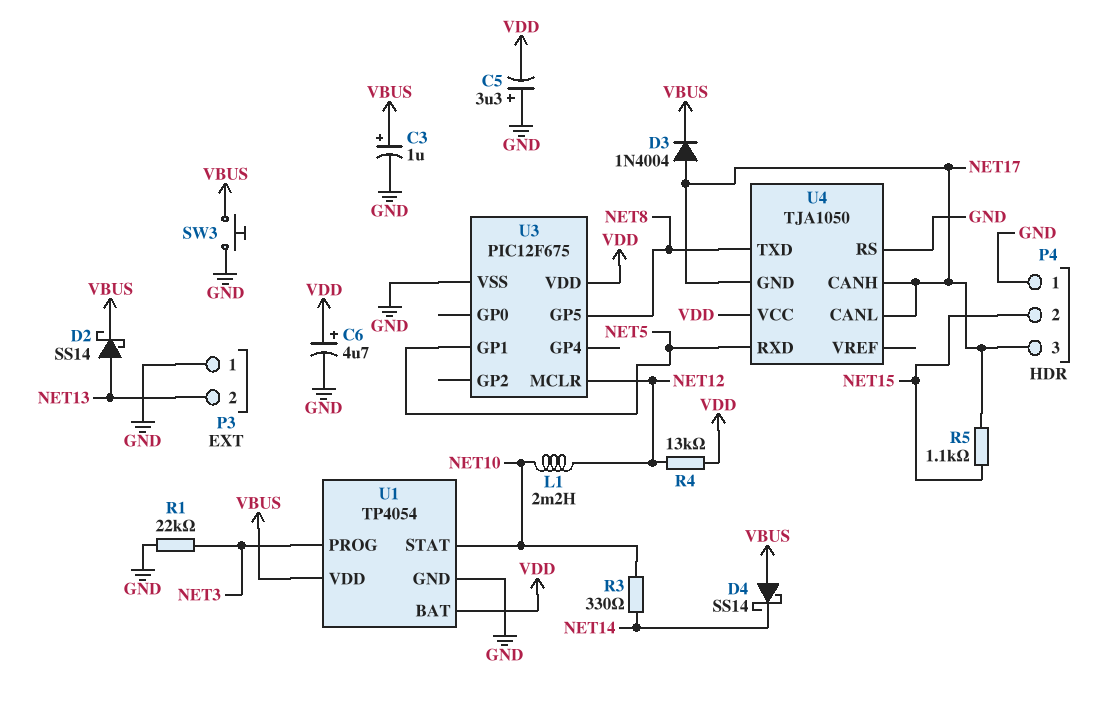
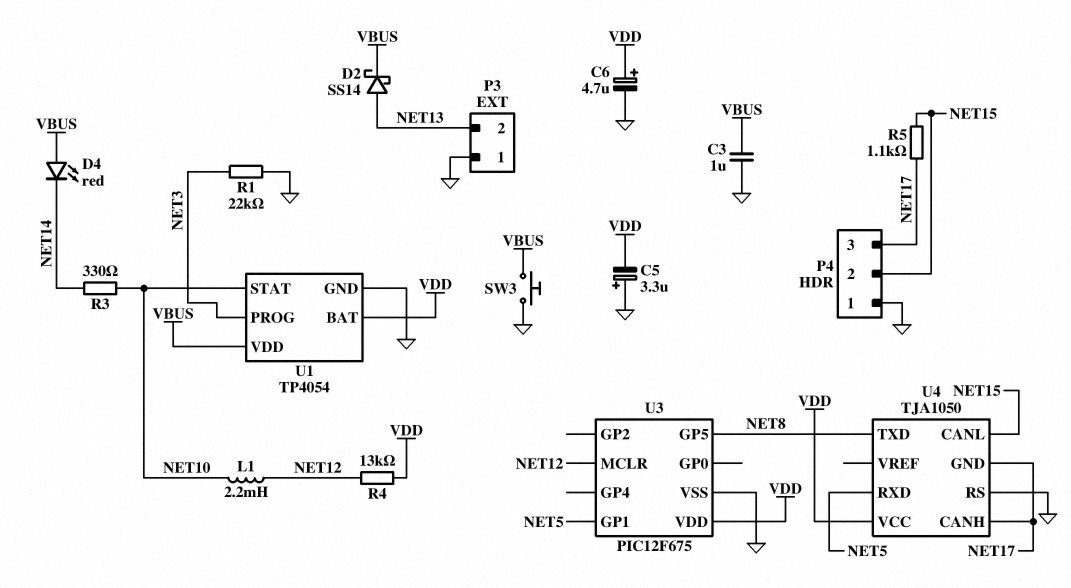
C3: 1uF (plus VBUS, minus GND) -> 1uF (GND, VBUS)
D3: diode 1N4004 (A NET17, K VBUS) -> none
D4: schottky SS14 (A VBUS, K NET14) -> LED red (A VBUS, K NET14)
U4 pin CANL: NET17 -> NET15

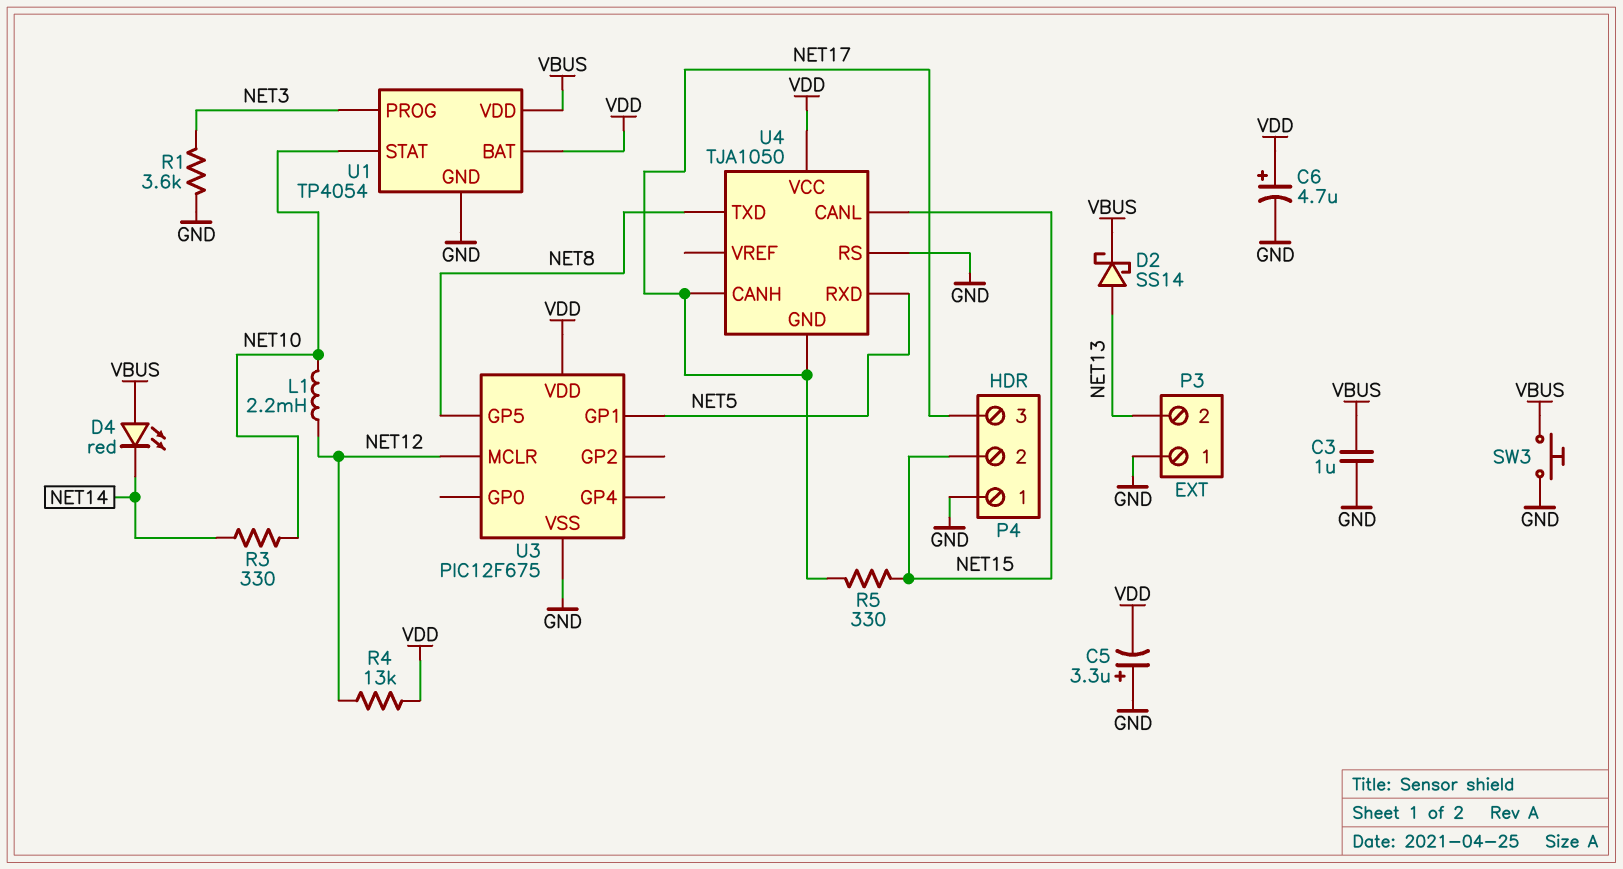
R1: 22k (GND, NET3) -> 3.6k (GND, NET3)
R5: 1.1k (NET15, NET17) -> 330 (NET15, NET17)

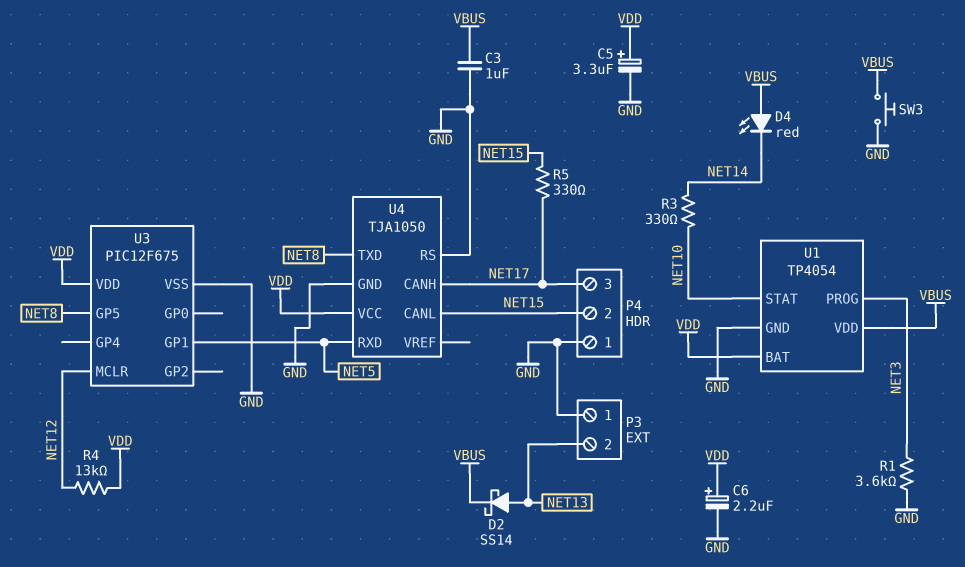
C5: 3.3uF (plus GND, minus VDD) -> 3.3uF (plus VDD, minus GND)
C6: 4.7uF (plus VDD, minus GND) -> 2.2uF (plus VDD, minus GND)
L1: 2.2mH (NET10, NET12) -> none
U4 pin GND: NET17 -> GND

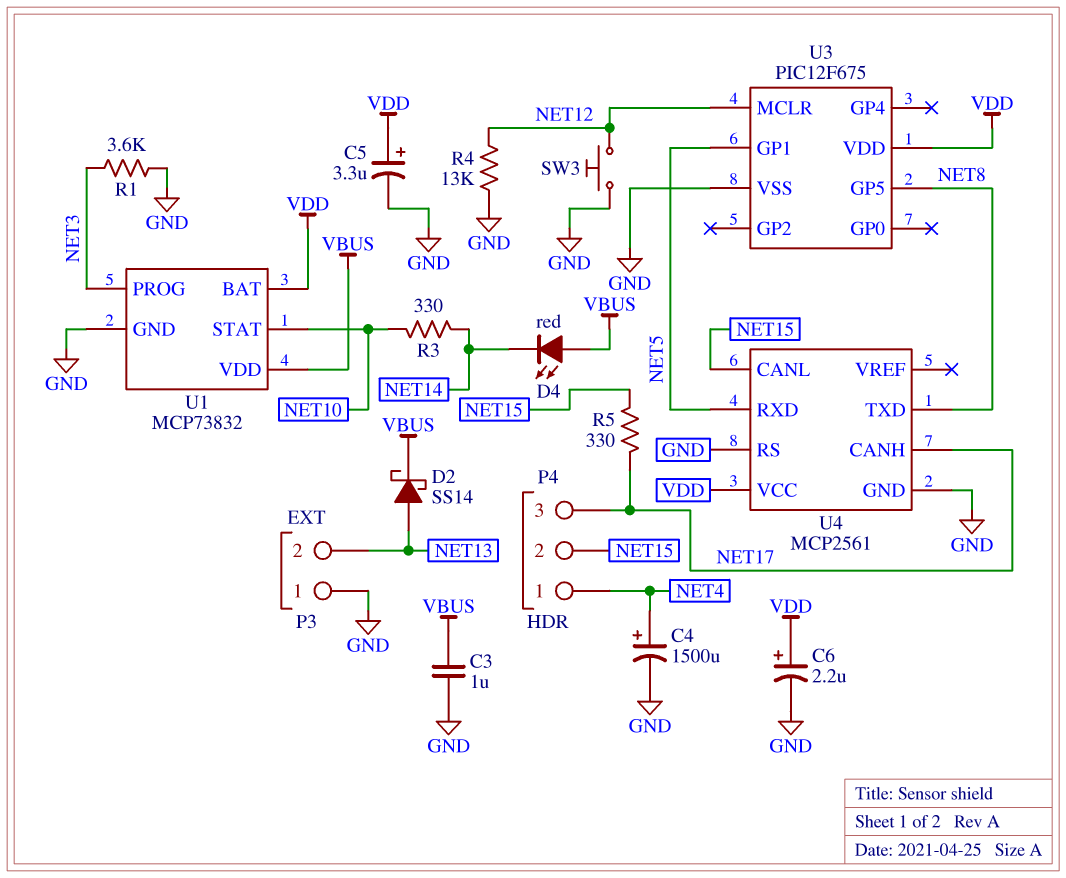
C4: none -> 1500uF (plus NET4, minus GND)
P4 pin 1: GND -> NET4
R4: 13k (NET12, VDD) -> 13k (GND, NET12)
SW3: button (GND, VBUS) -> button (GND, NET12)
U1: TP4054 -> MCP73832
U4: TJA1050 -> MCP2561

